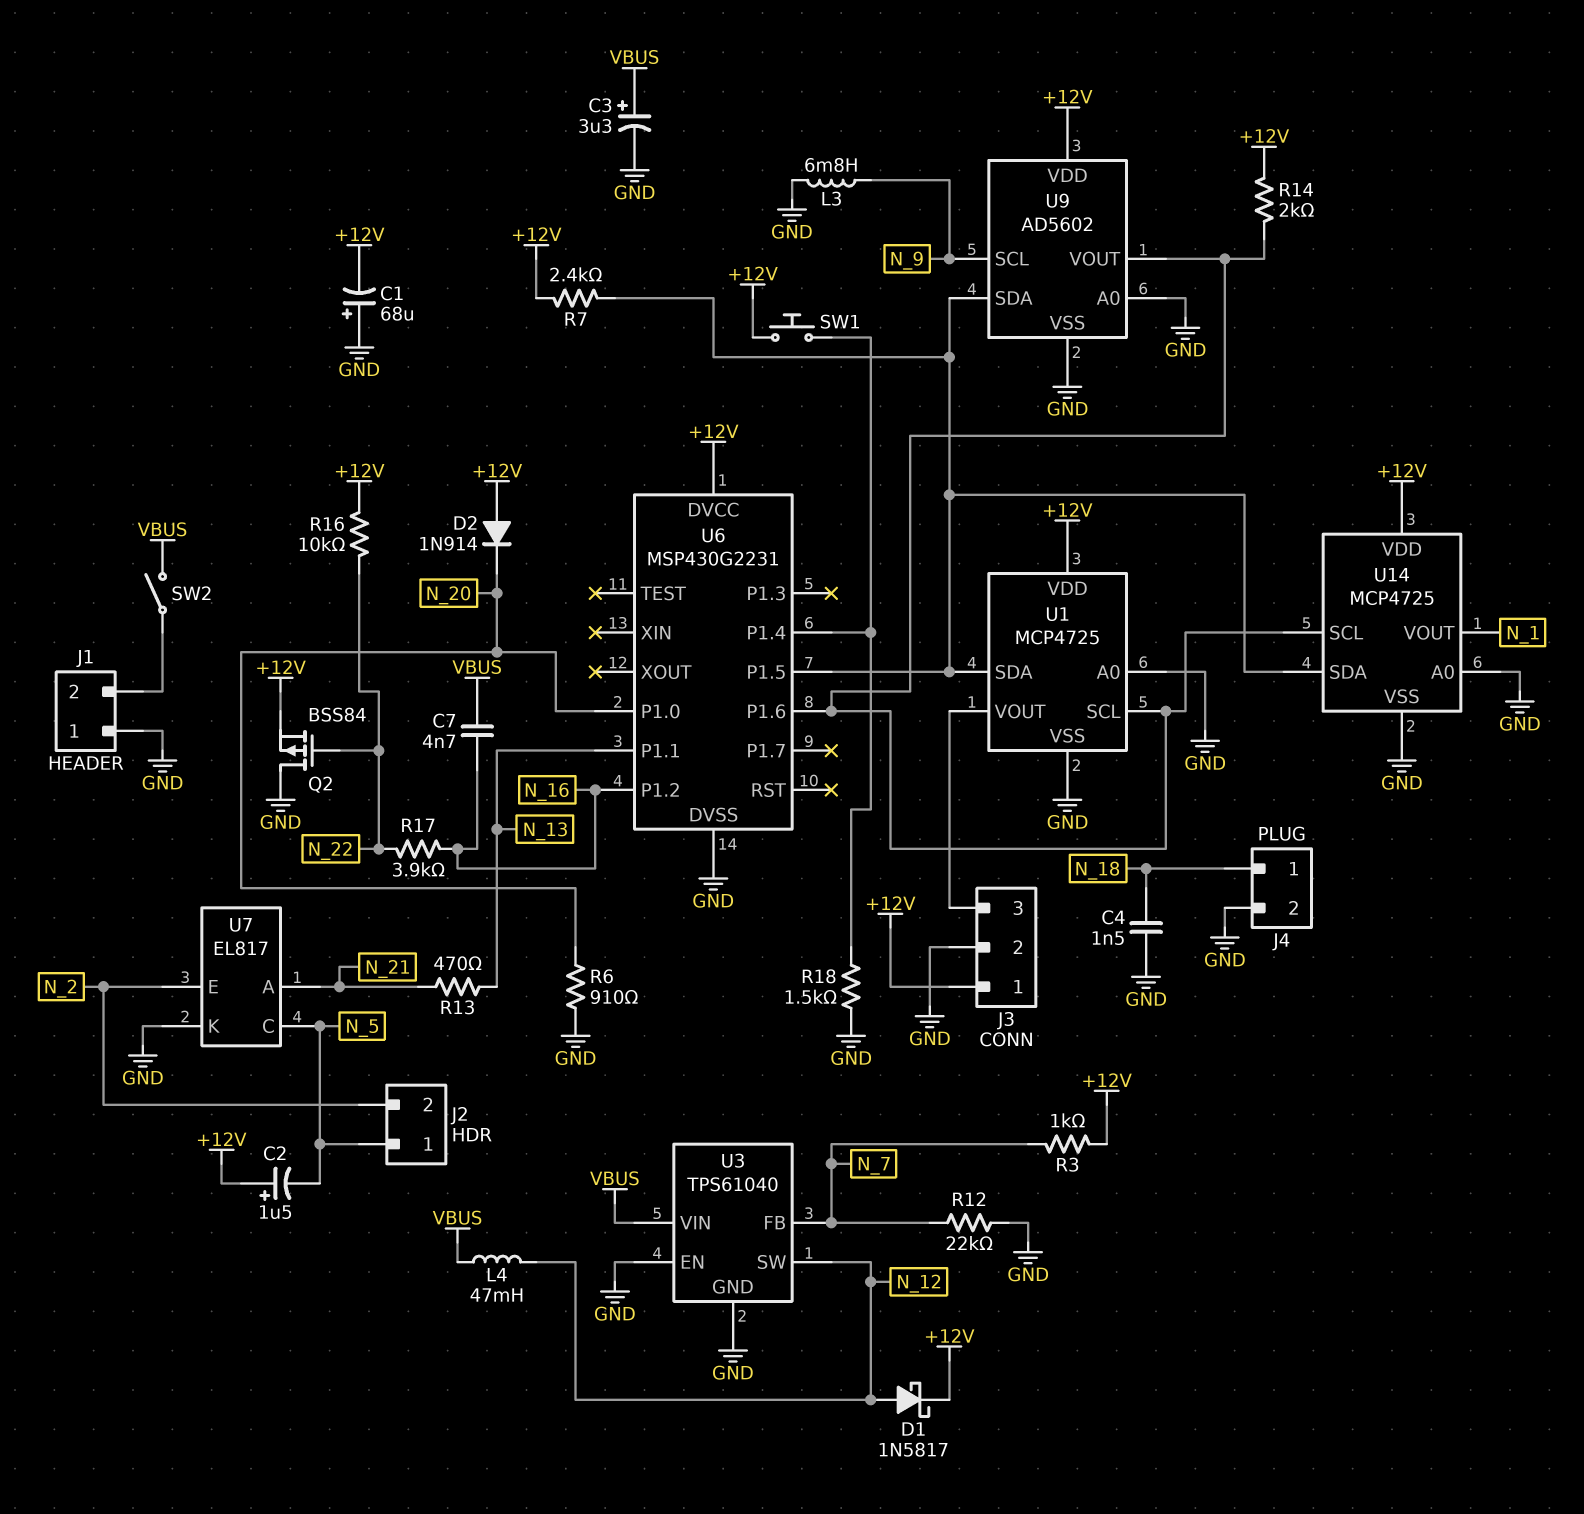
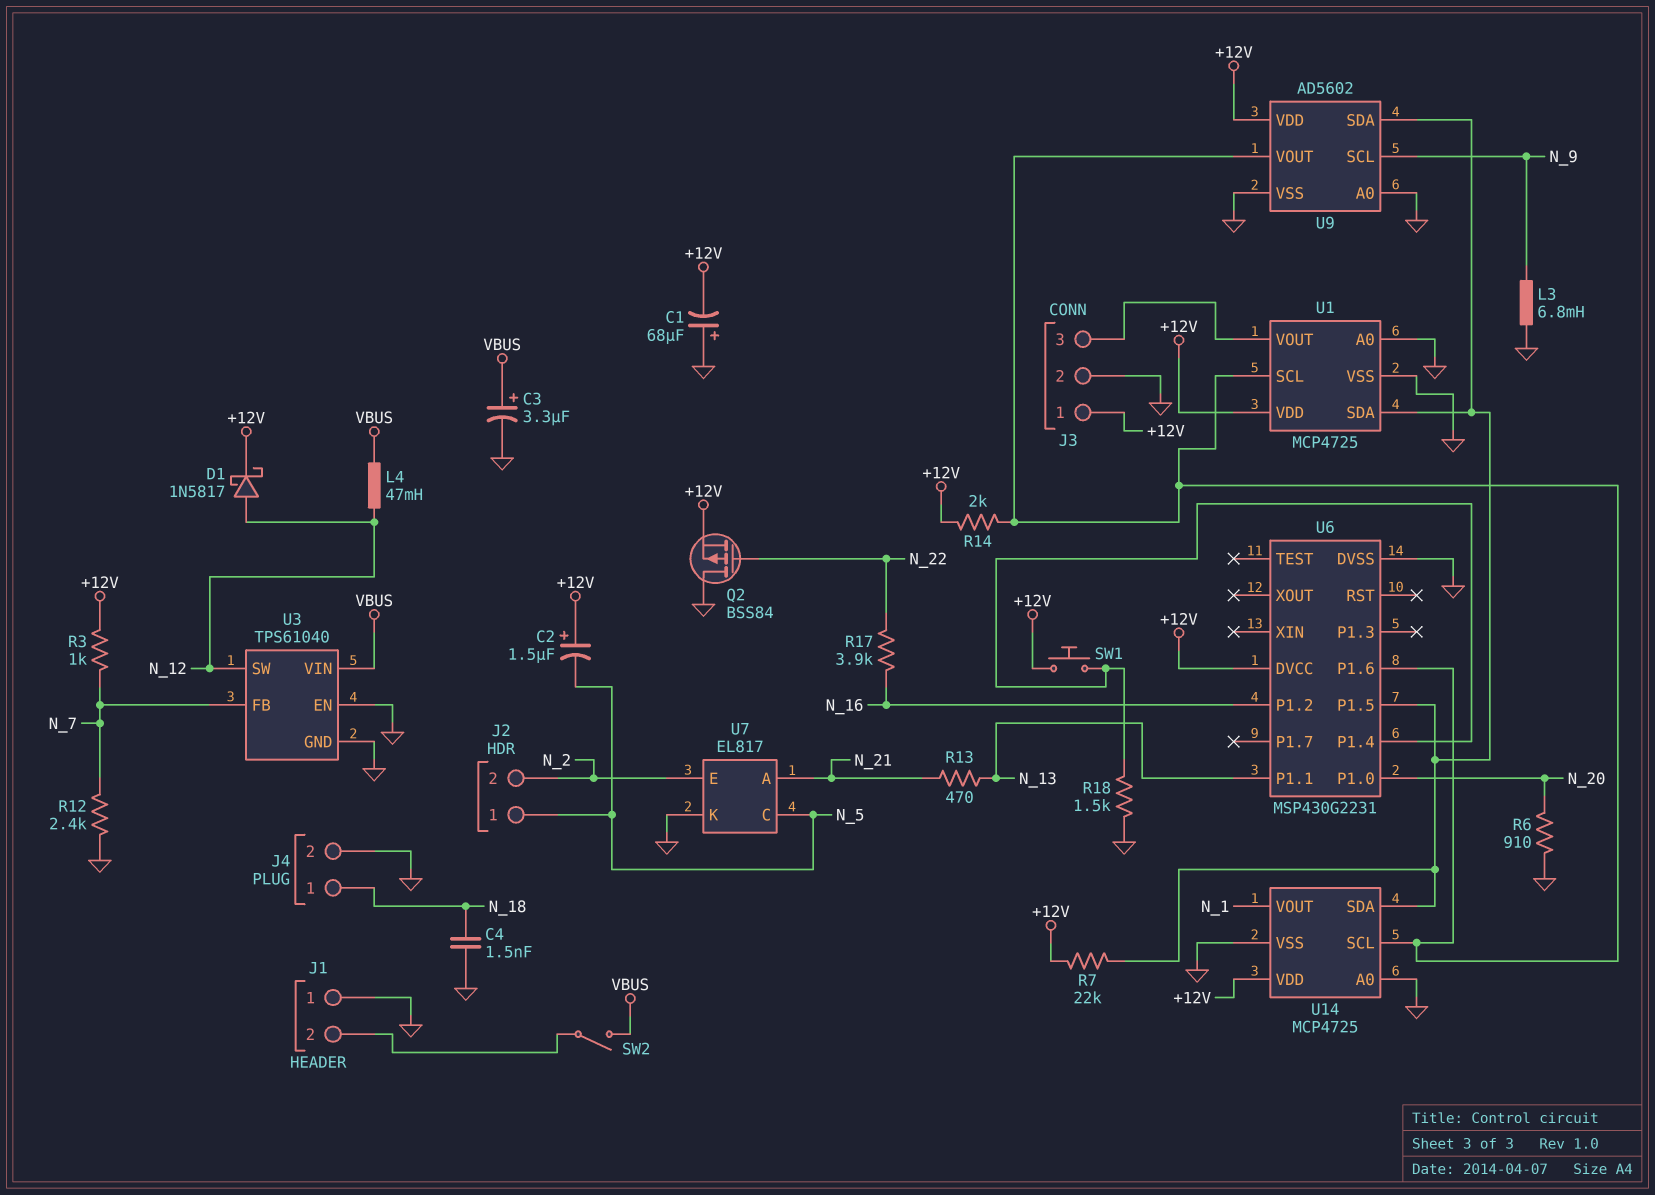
C7: 4.7nF (N_16, VBUS) -> none
D2: diode 1N914 (A +12V, K N_20) -> none
R7: 2.4k (+12V, U1/SDA) -> 22k (+12V, U1/SDA)
R12: 22k (GND, N_7) -> 2.4k (GND, N_7)
R16: 10k (+12V, N_22) -> none

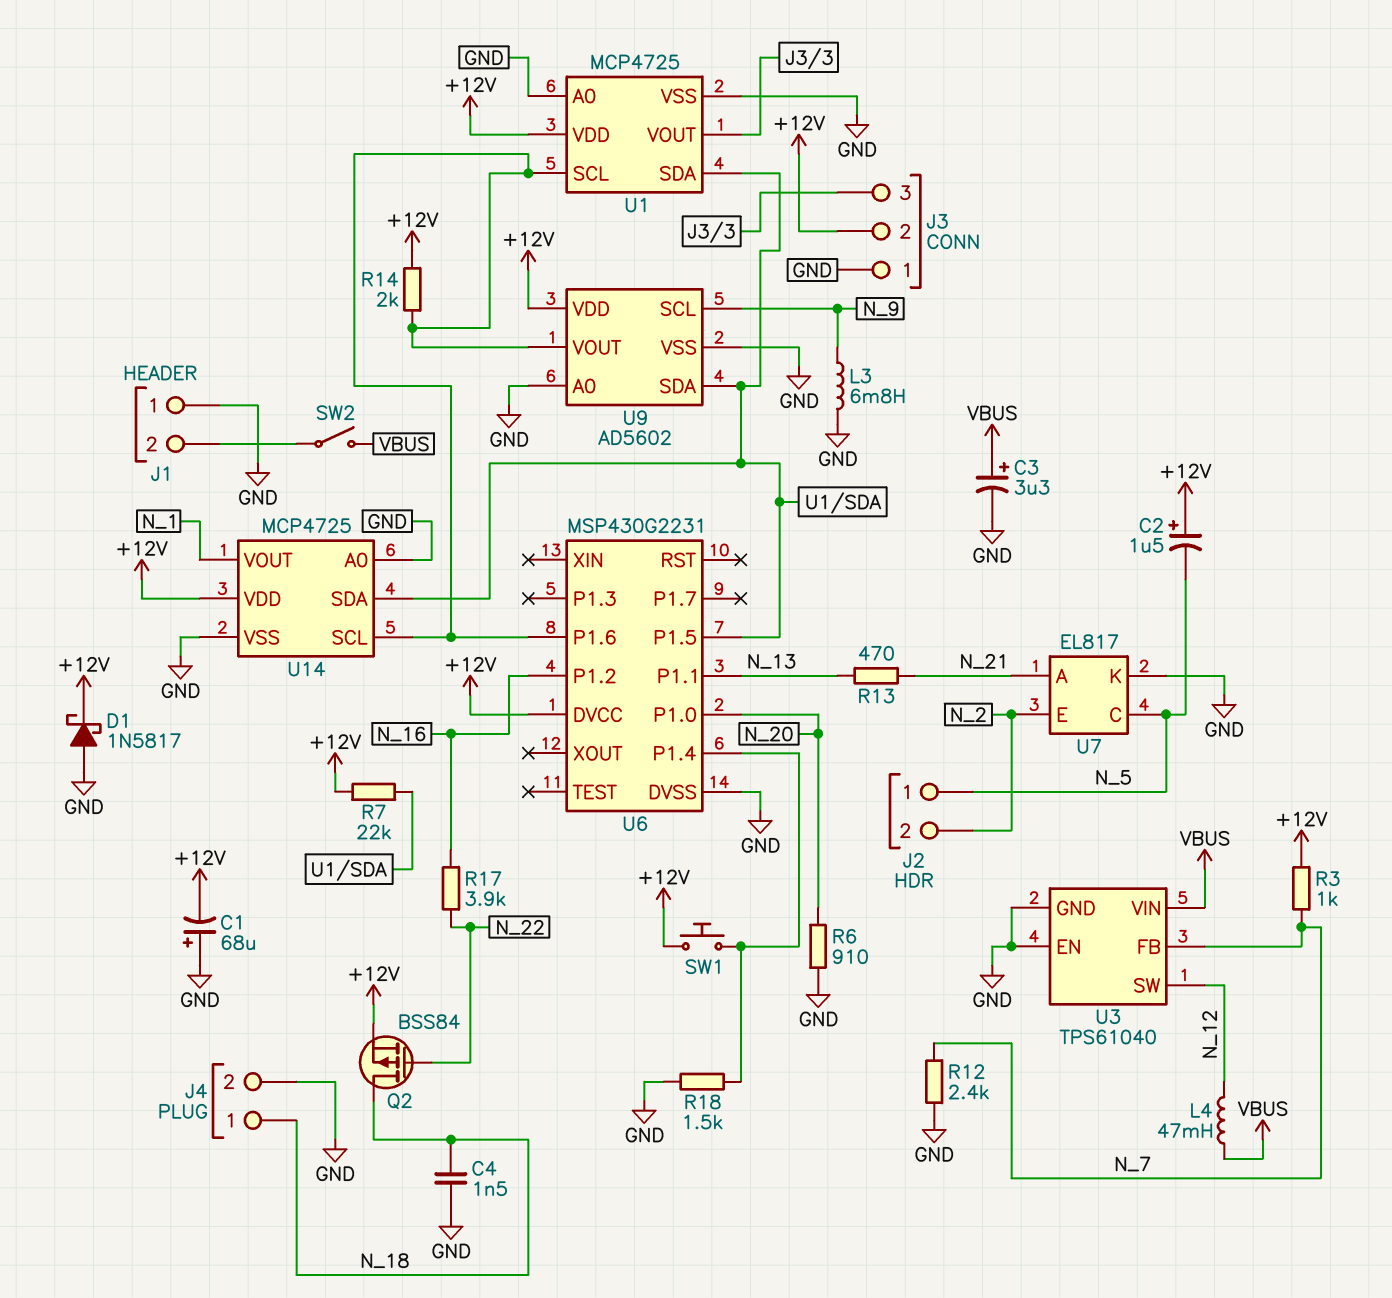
D1: schottky 1N5817 (A N_12, K +12V) -> schottky 1N5817 (A GND, K +12V)
J3 pin 1: +12V -> GND
J3 pin 2: GND -> +12V
Q2: PMOS BSS84 (G N_22, D GND, S +12V) -> PMOS BSS84 (G N_22, D N_18, S +12V)

